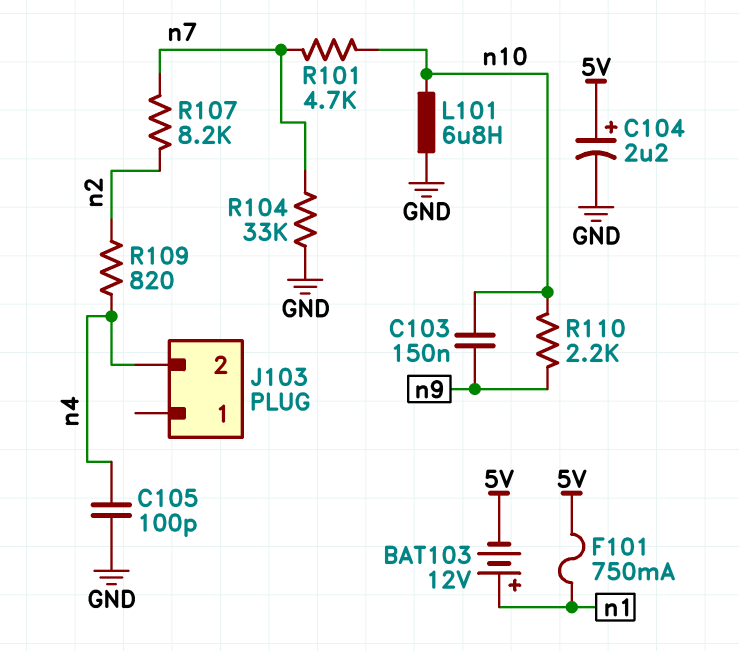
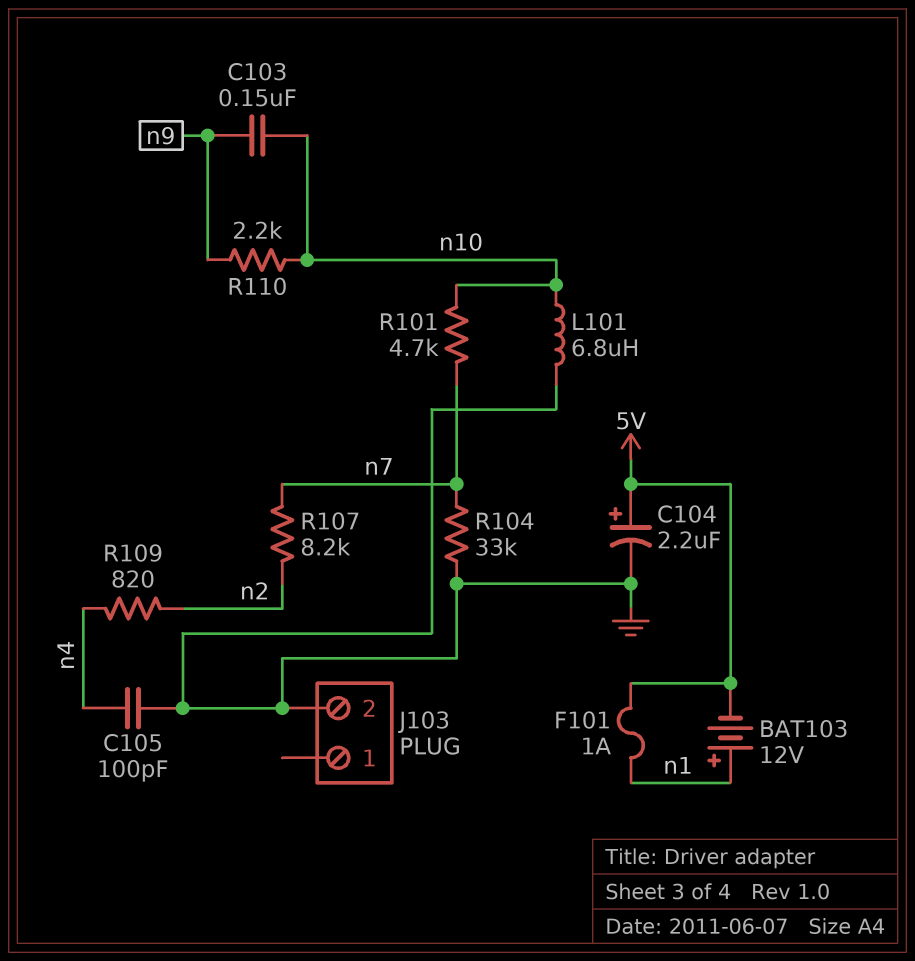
F101: 750mA (5V, n1) -> 1A (5V, n1)
J103 pin 2: n4 -> GND

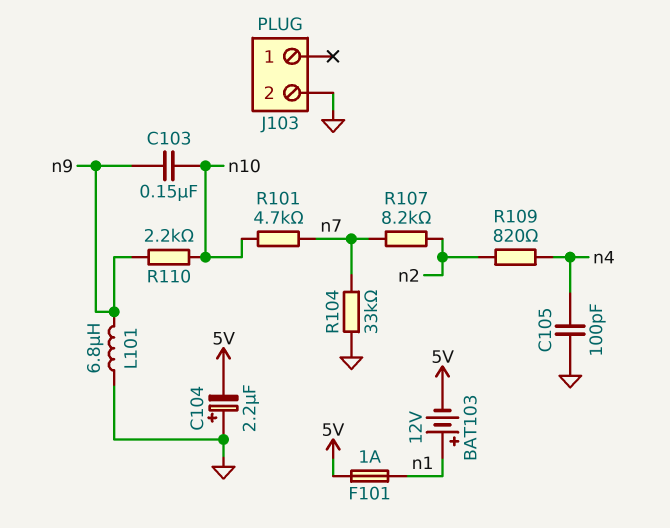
C104: 2.2uF (plus 5V, minus GND) -> 2.2uF (plus GND, minus 5V)
L101: 6.8uH (GND, n10) -> 6.8uH (GND, n9)

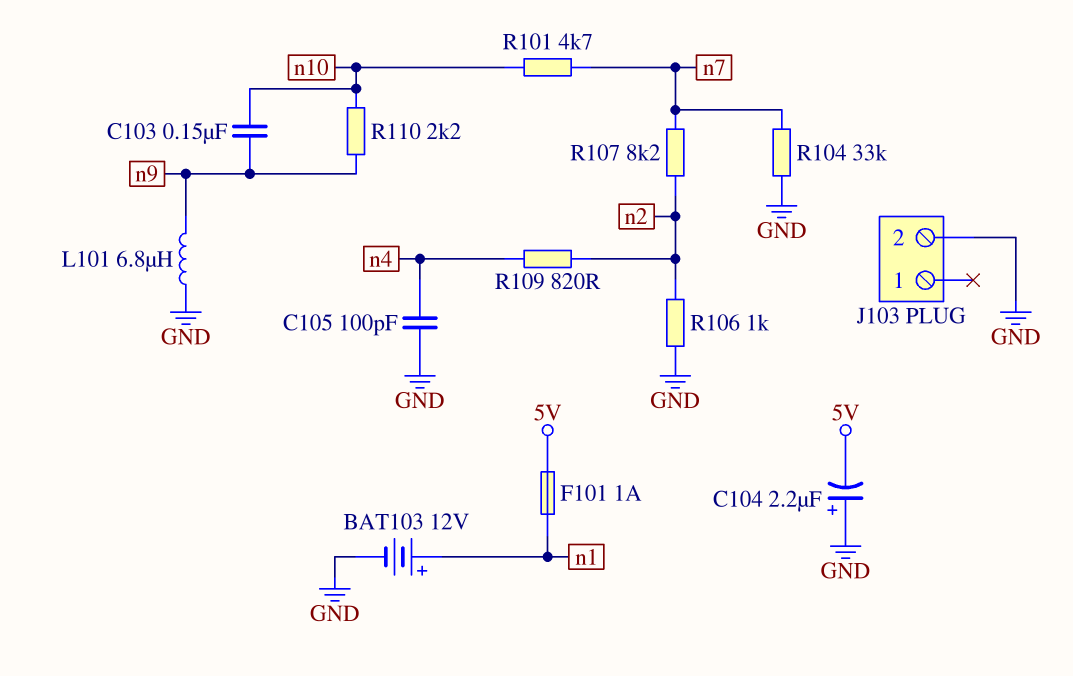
BAT103: 12V (plus n1, minus 5V) -> 12V (plus n1, minus GND)
R106: none -> 1k (GND, n2)

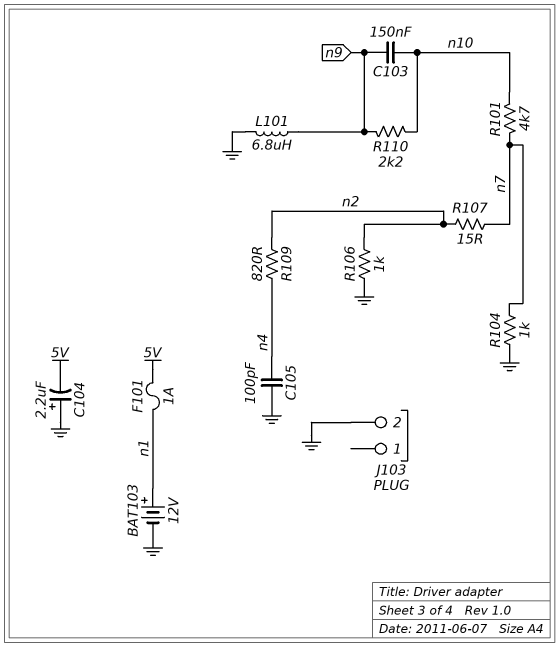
R104: 33k (GND, n7) -> 1k (GND, n7)
R107: 8.2k (n2, n7) -> 15 (n2, n7)

